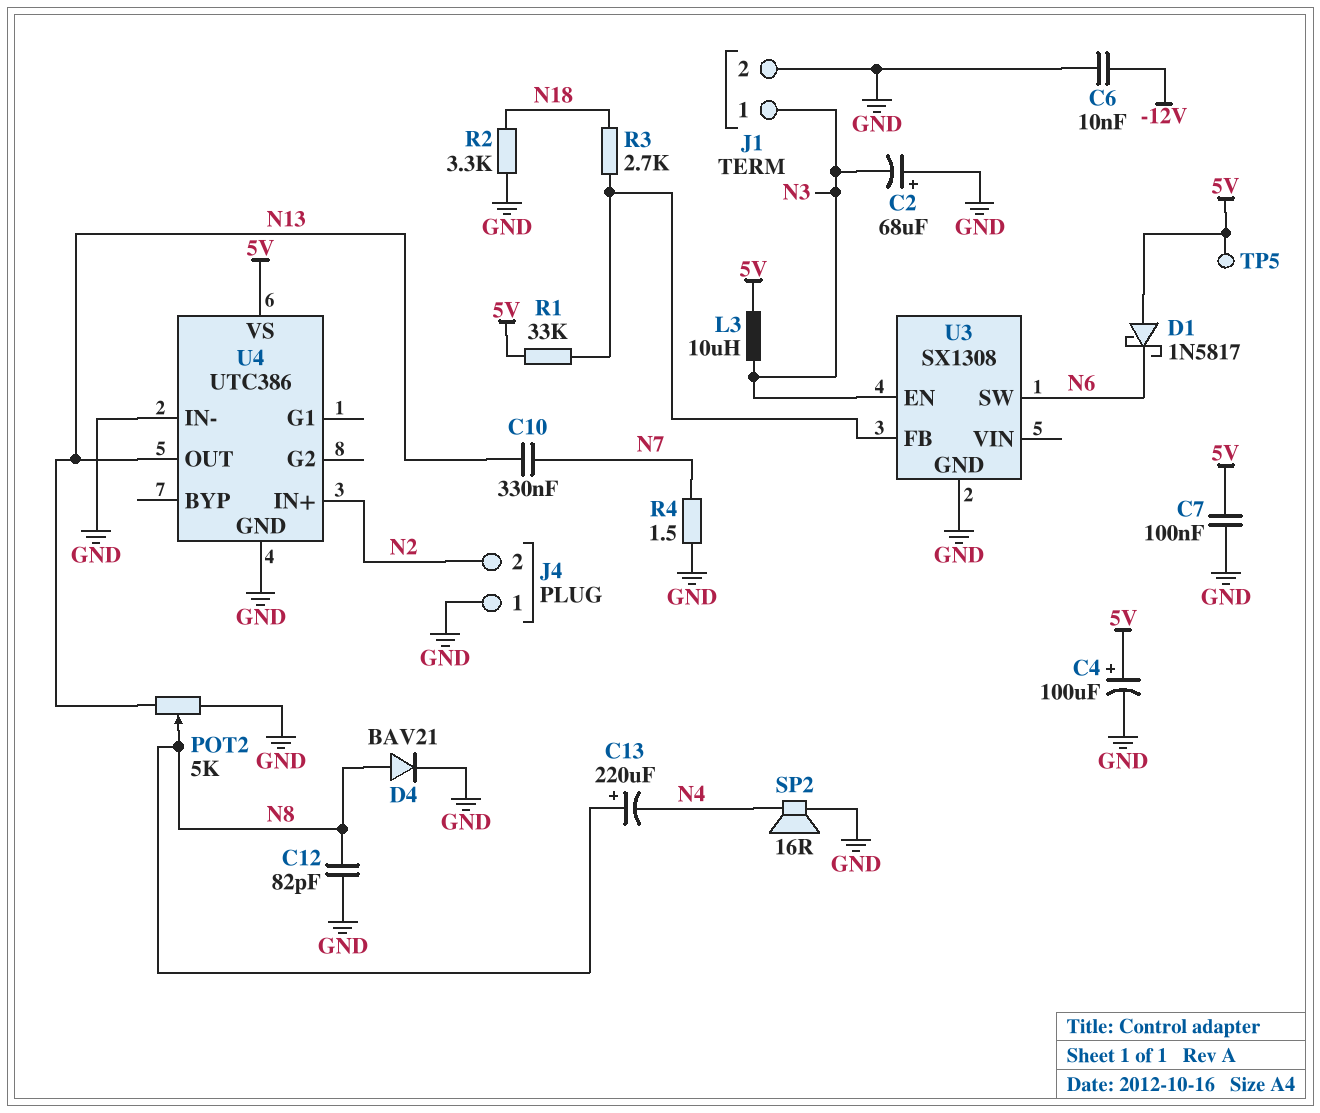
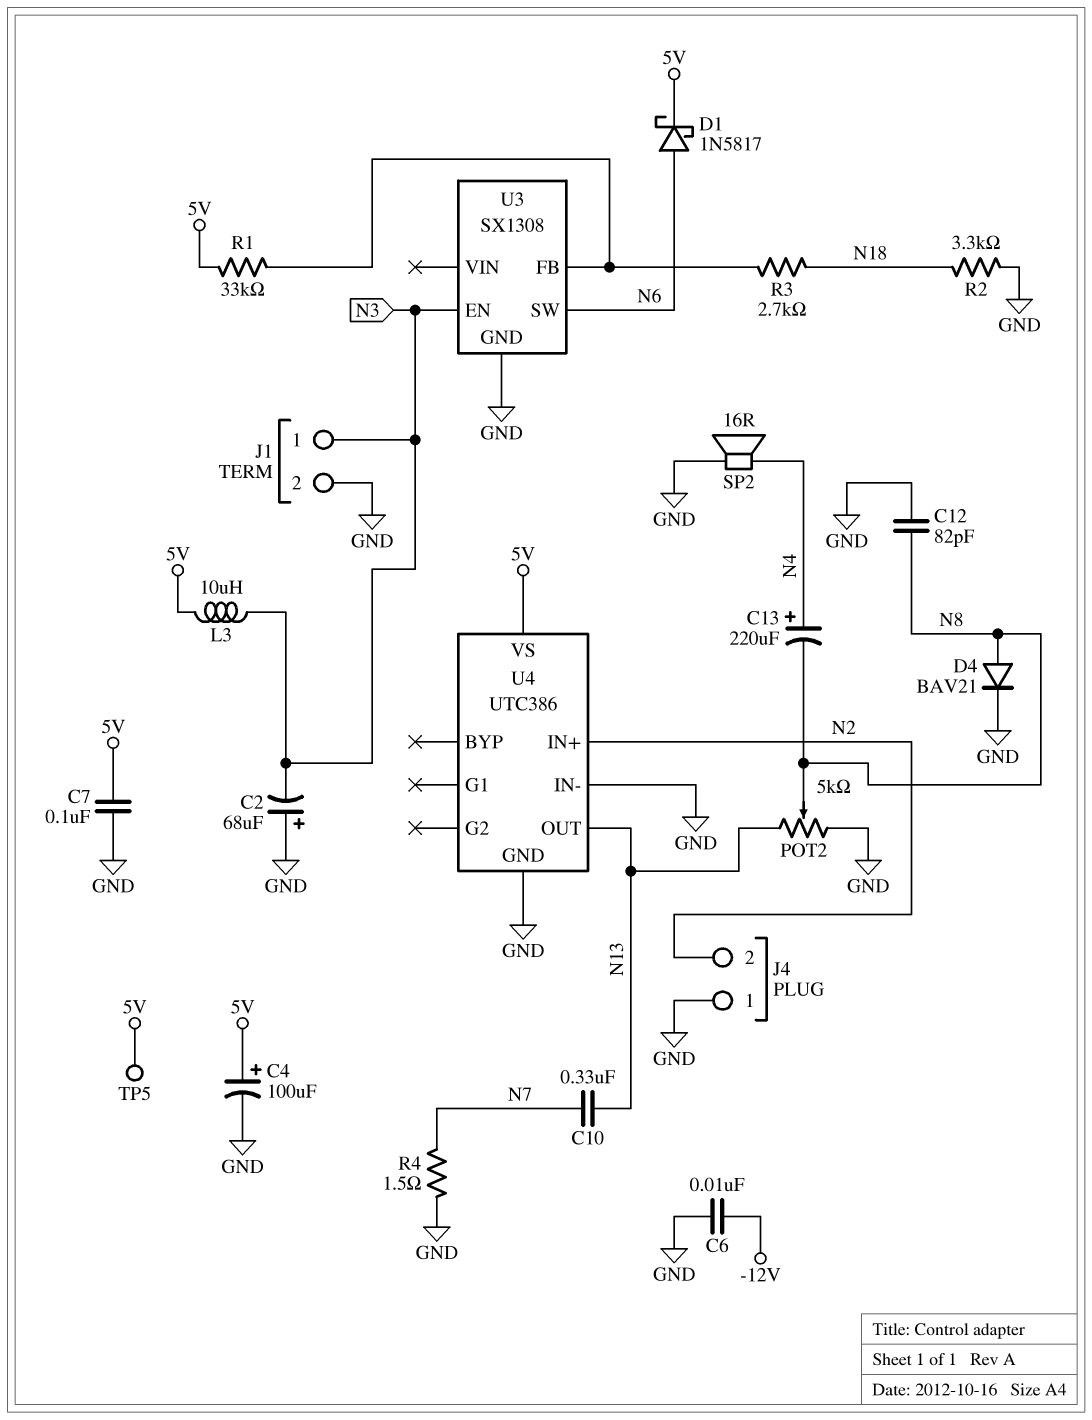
C13: 220uF (plus N8, minus N4) -> 220uF (plus N4, minus N8)
D1: schottky 1N5817 (A 5V, K N6) -> schottky 1N5817 (A N6, K 5V)

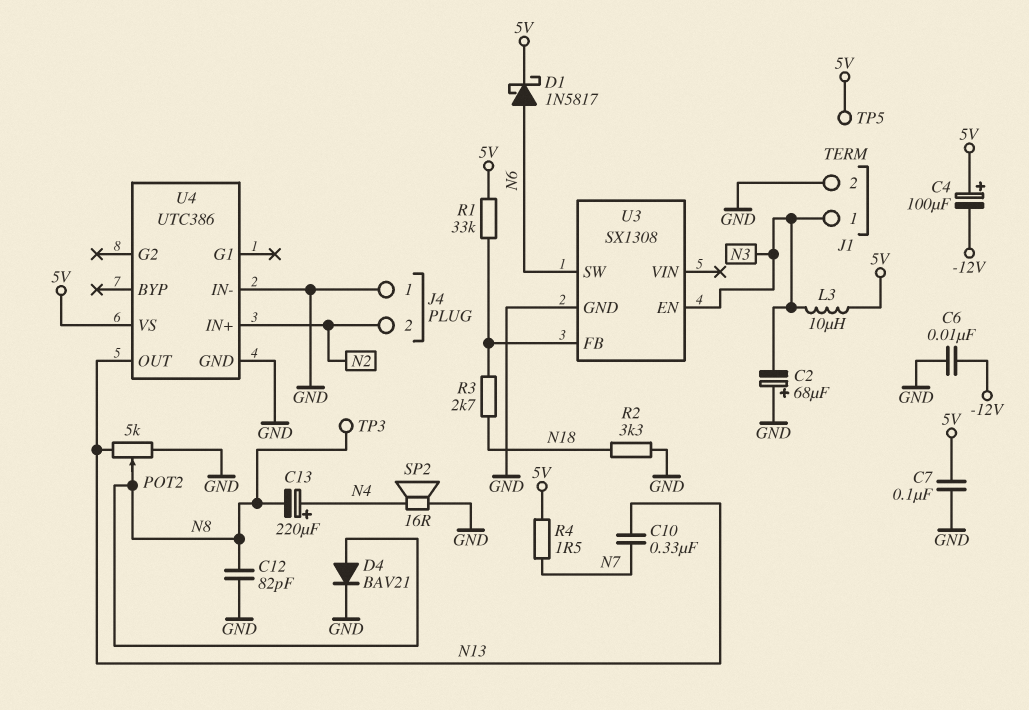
C4: 100uF (plus 5V, minus GND) -> 100uF (plus 5V, minus -12V)
R4: 1.5 (GND, N7) -> 1.5 (5V, N7)
TP3: none -> test point (N8)

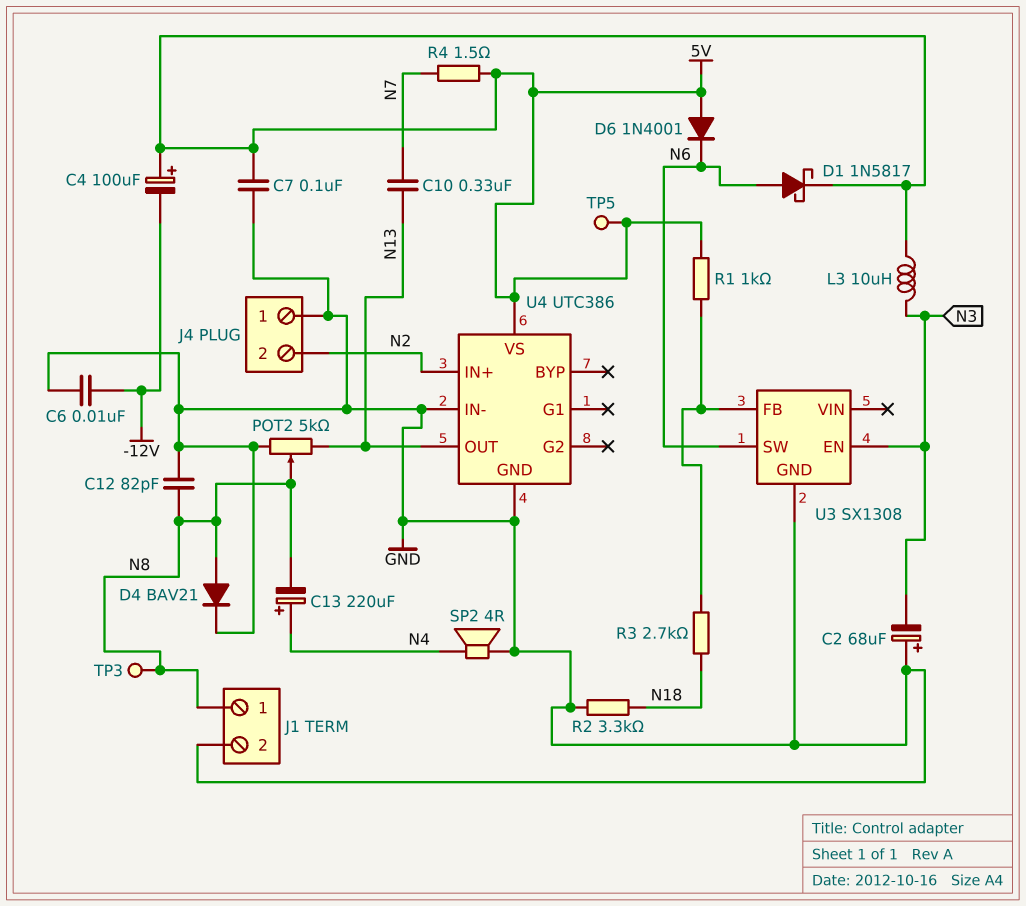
D6: none -> diode 1N4001 (A 5V, K N6)
J1 pin 1: N3 -> N8
R1: 33k (5V, U3/FB) -> 1k (5V, U3/FB)
SP2: speaker 16R (GND, N4) -> speaker 4R (GND, N4)

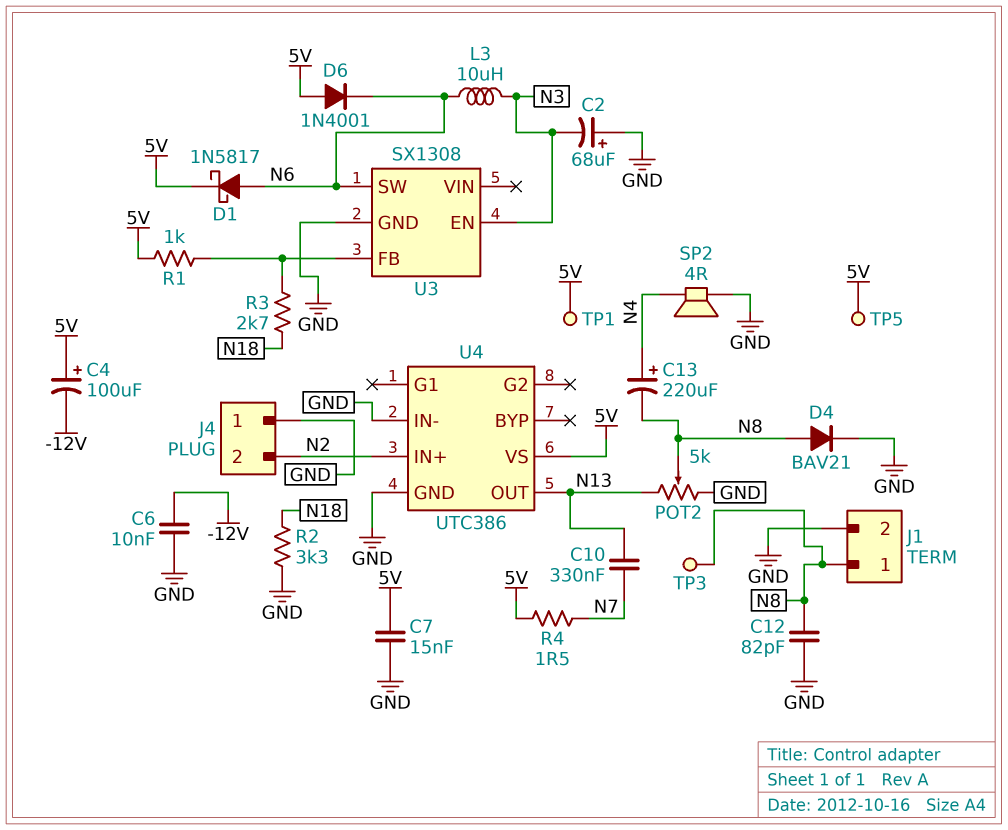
C7: 100nF (5V, GND) -> 15nF (5V, GND)
L3: 10uH (5V, N3) -> 10uH (N3, N6)
TP1: none -> test point (5V)

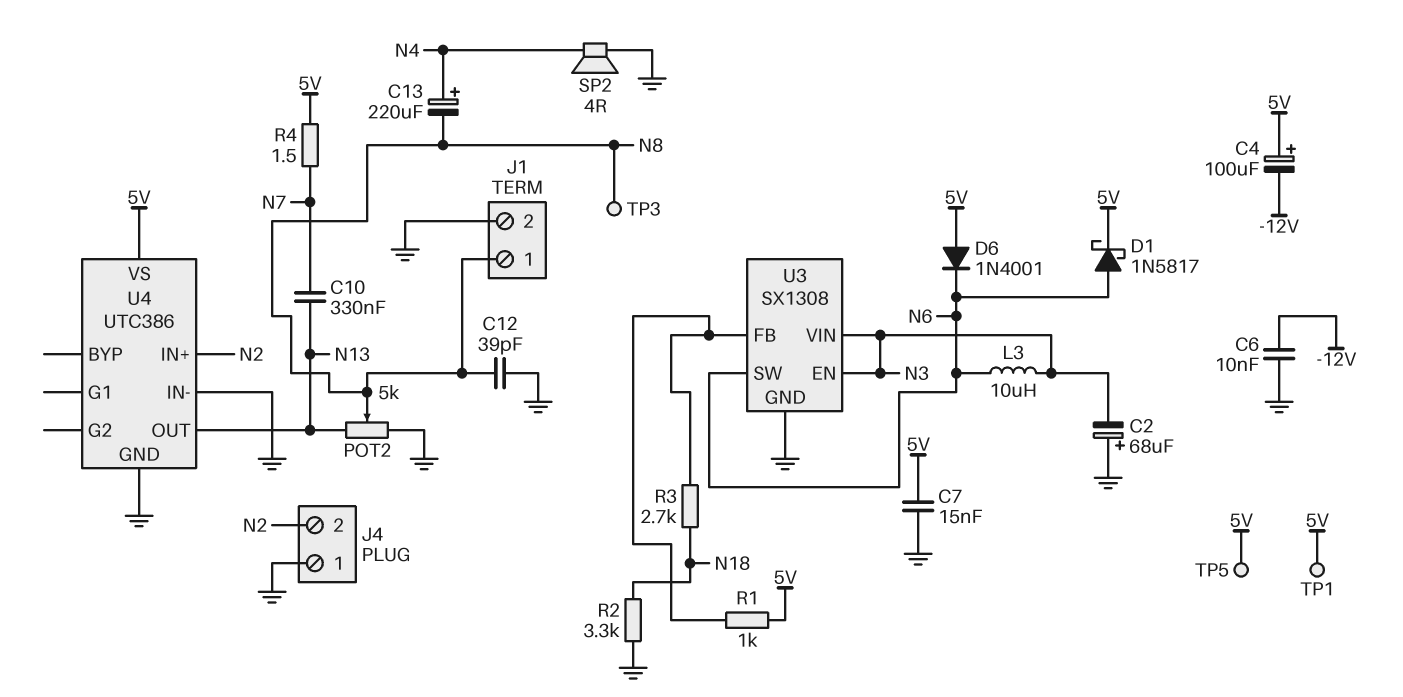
C12: 82pF (GND, N8) -> 39pF (GND, N8)
D4: diode BAV21 (A N8, K GND) -> none
U3 pin VIN: none -> N3

